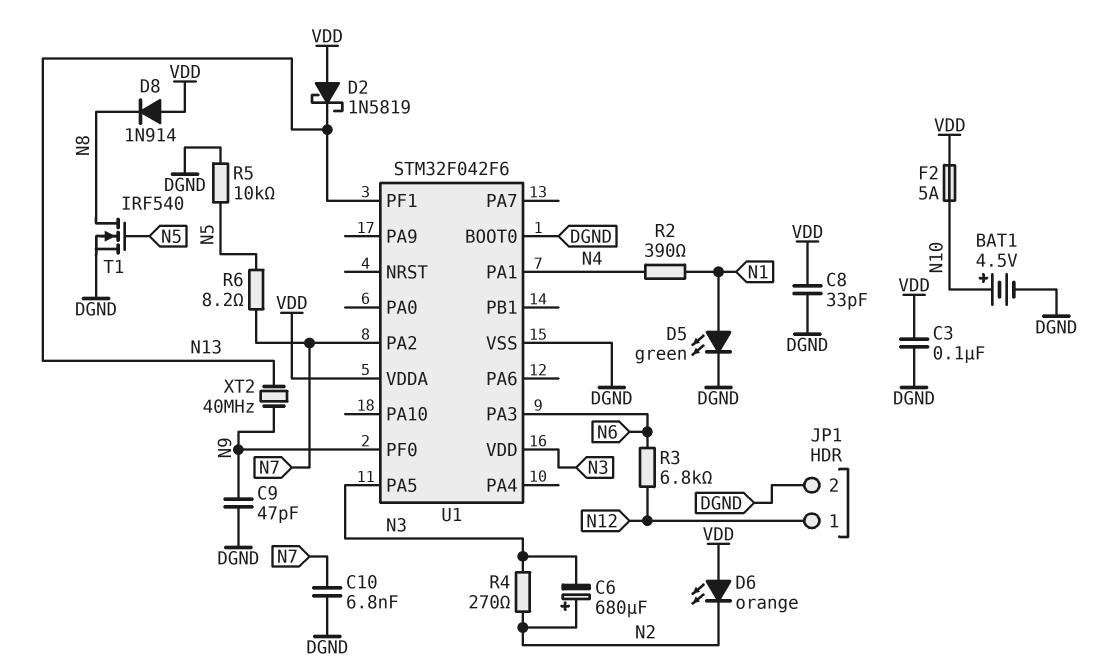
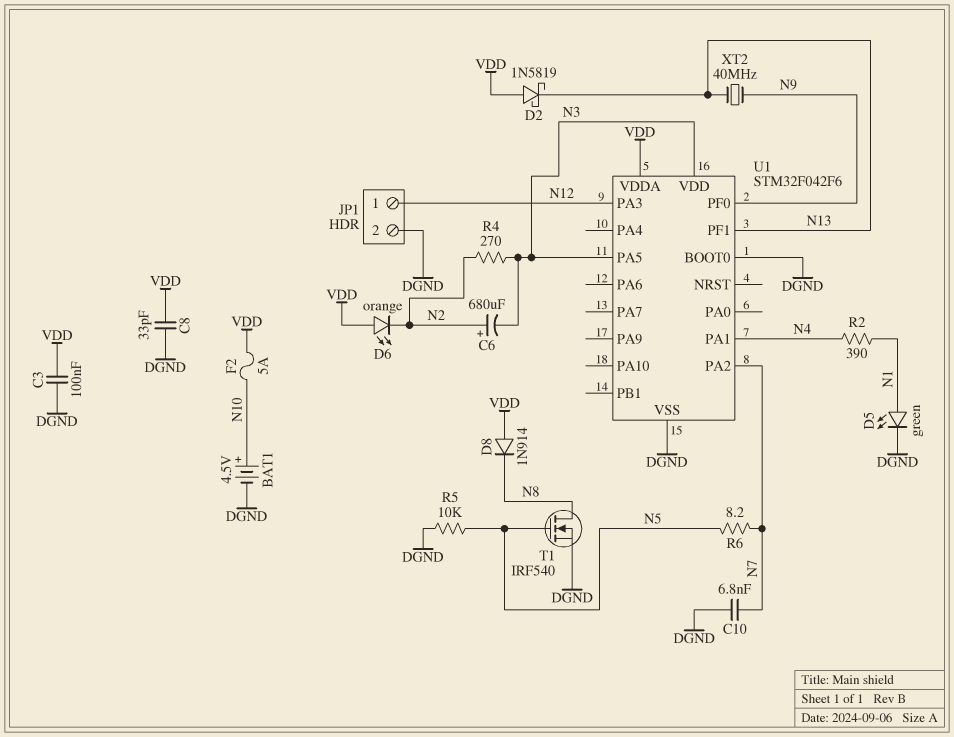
C9: 47pF (DGND, N9) -> none
R3: 6.8k (N6, N12) -> none
U1 pin PA3: N6 -> N12

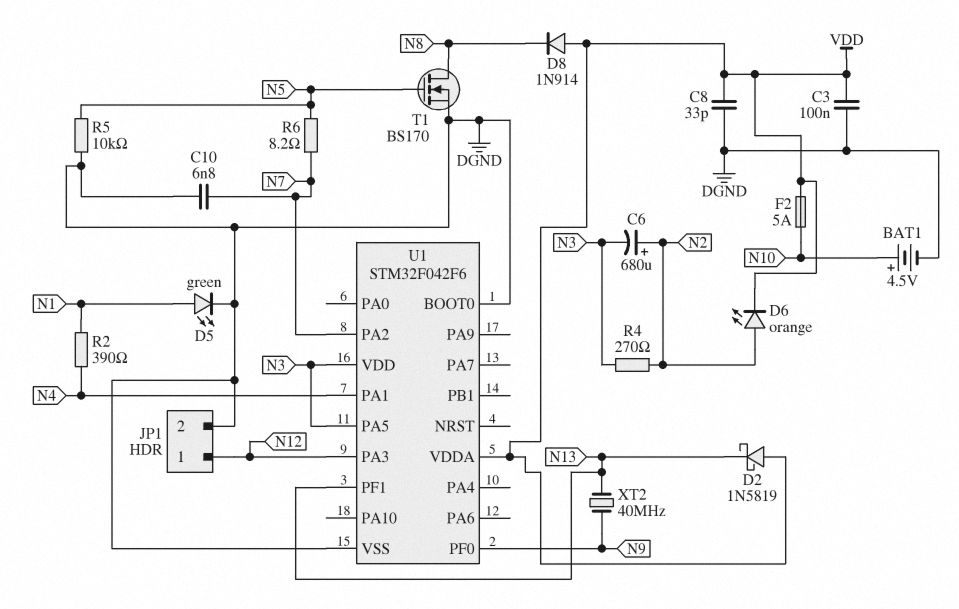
D6: LED orange (A VDD, K N2) -> LED orange (A N2, K VDD)
T1: NMOS IRF540 (G N5, D N8, S DGND) -> NMOS BS170 (G N5, D N8, S DGND)

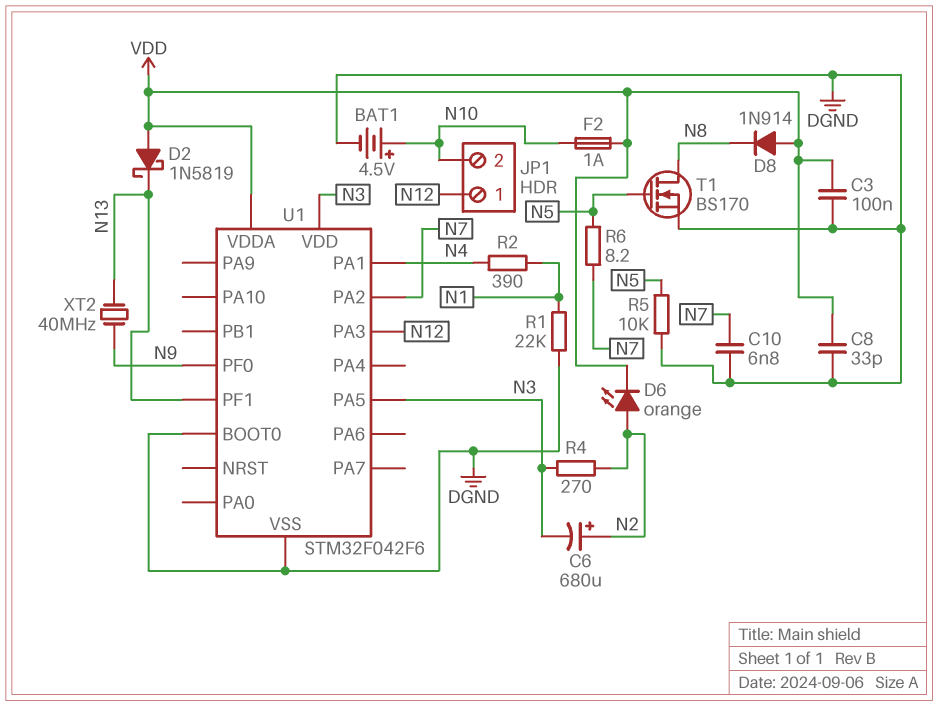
D5: LED green (A N1, K DGND) -> none
F2: 5A (N10, VDD) -> 1A (N10, VDD)
JP1 pin 2: DGND -> N10
R1: none -> 22k (DGND, N1)

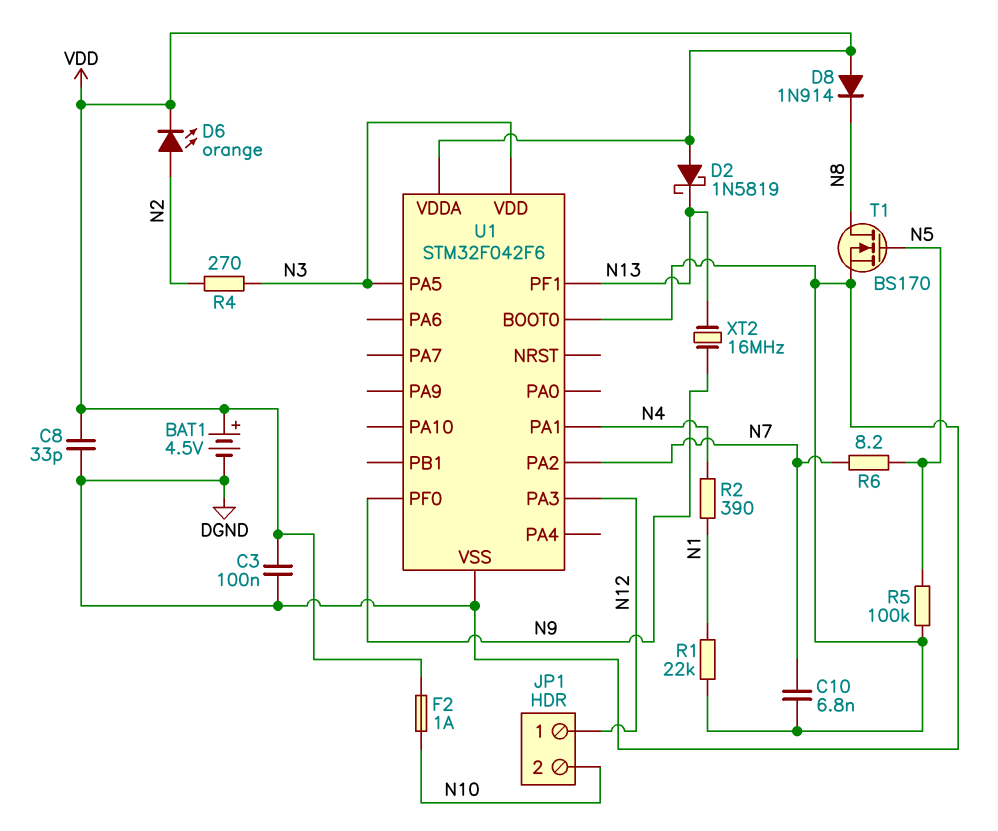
BAT1: 4.5V (plus N10, minus DGND) -> 4.5V (plus VDD, minus DGND)
C6: 680uF (plus N2, minus N3) -> none
R5: 10k (DGND, N5) -> 100k (DGND, N5)
XT2: 40MHz (N9, N13) -> 16MHz (N9, N13)

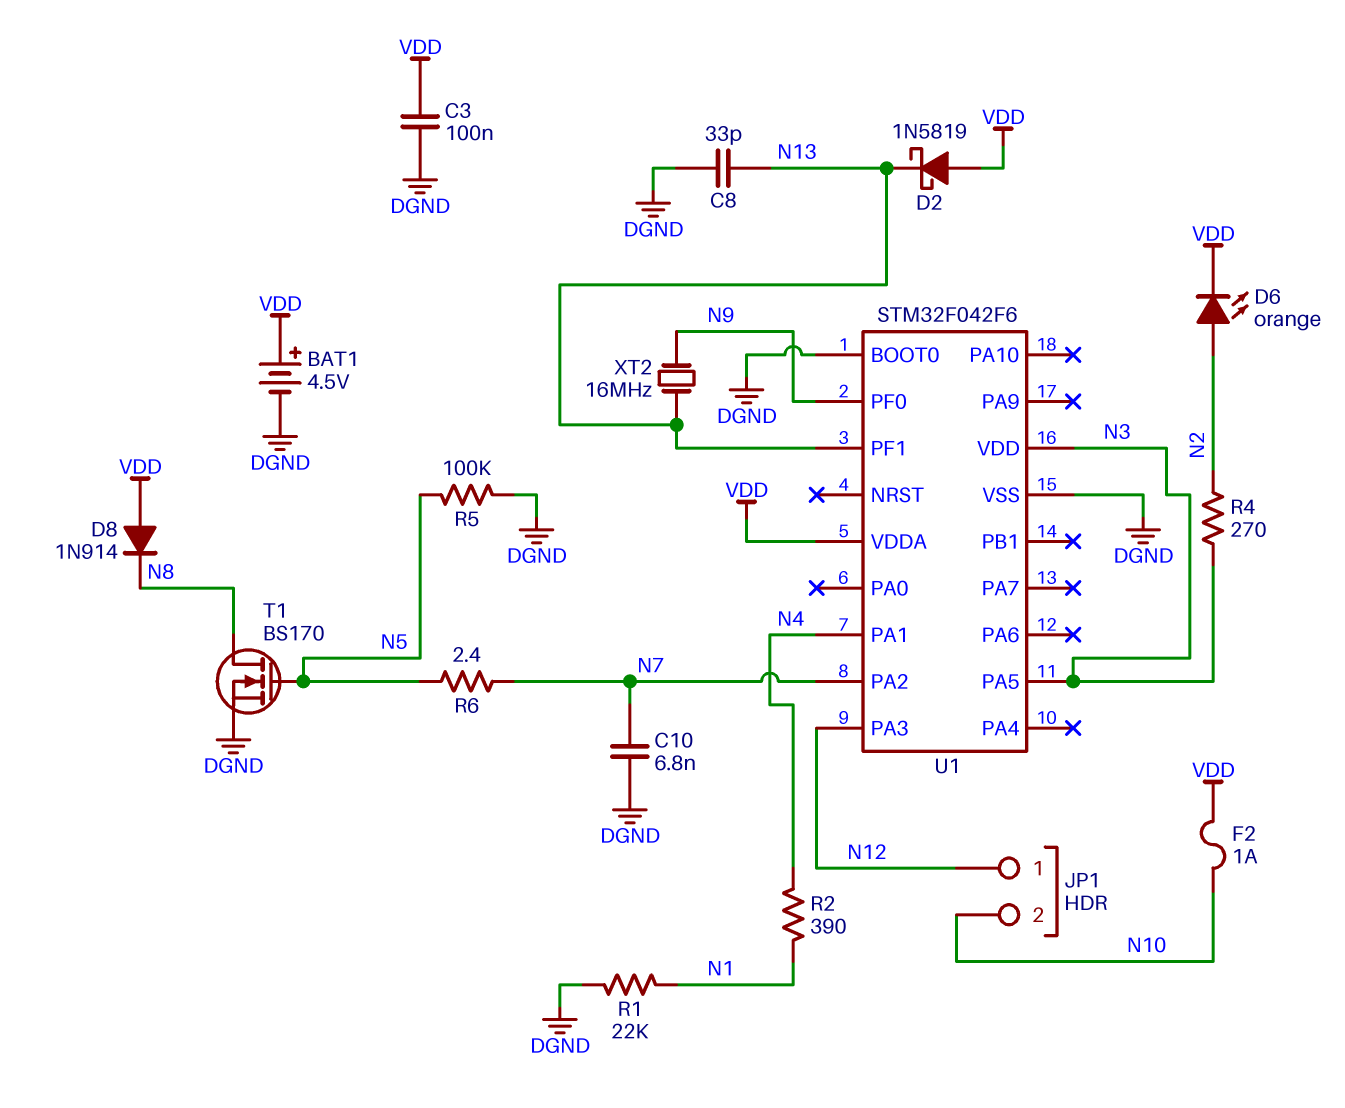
C8: 33pF (DGND, VDD) -> 33pF (DGND, N13)
R6: 8.2 (N5, N7) -> 2.4 (N5, N7)

